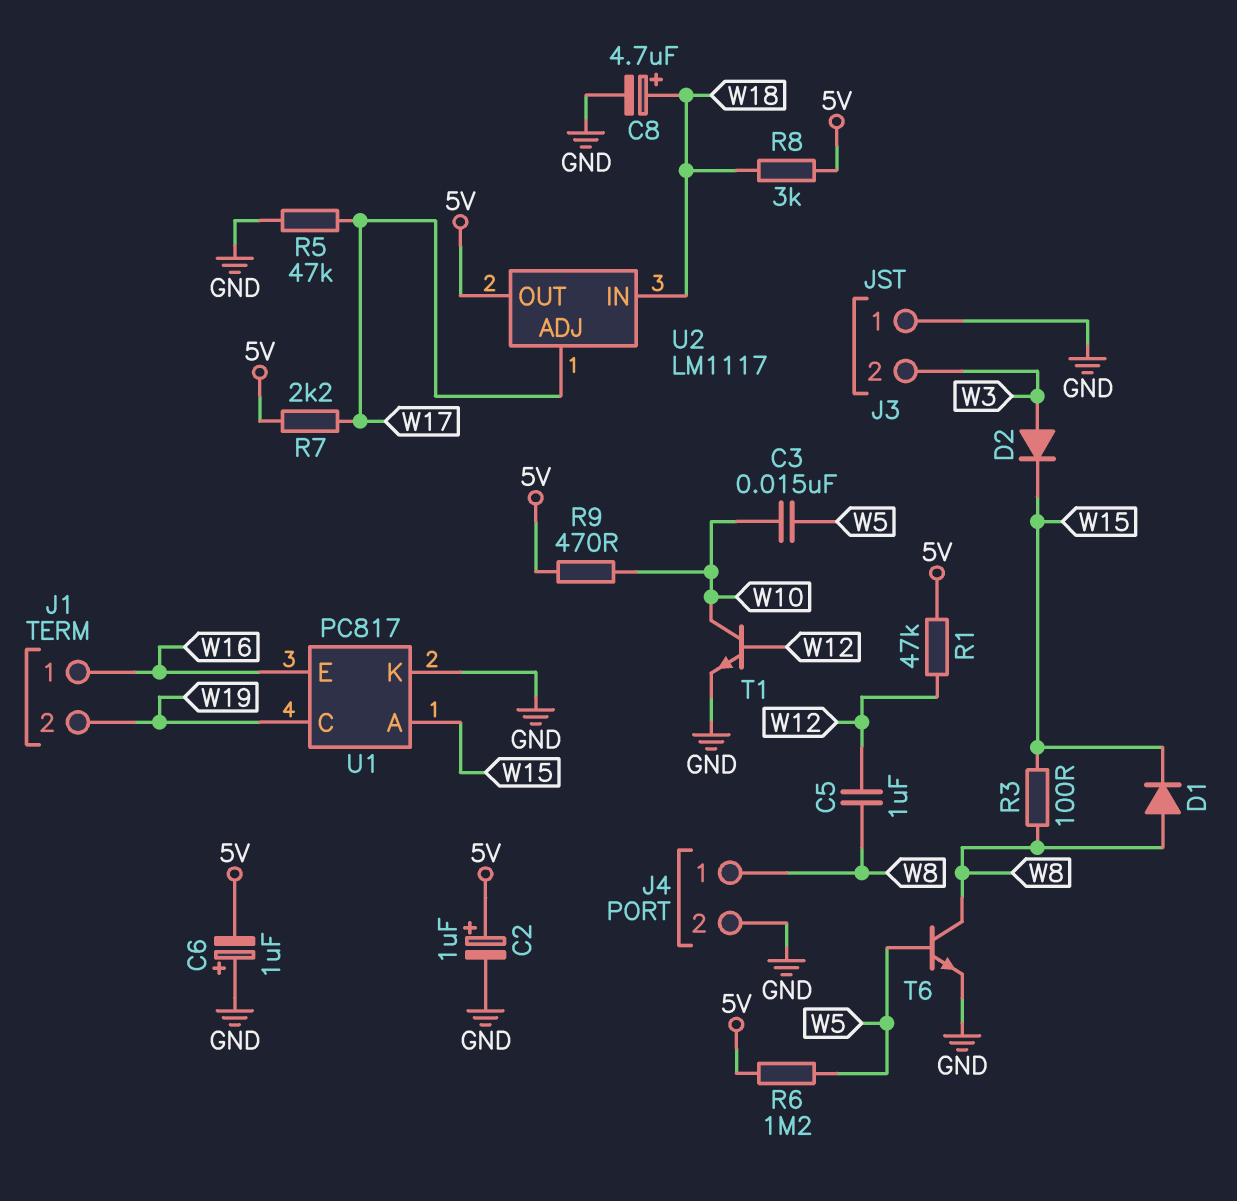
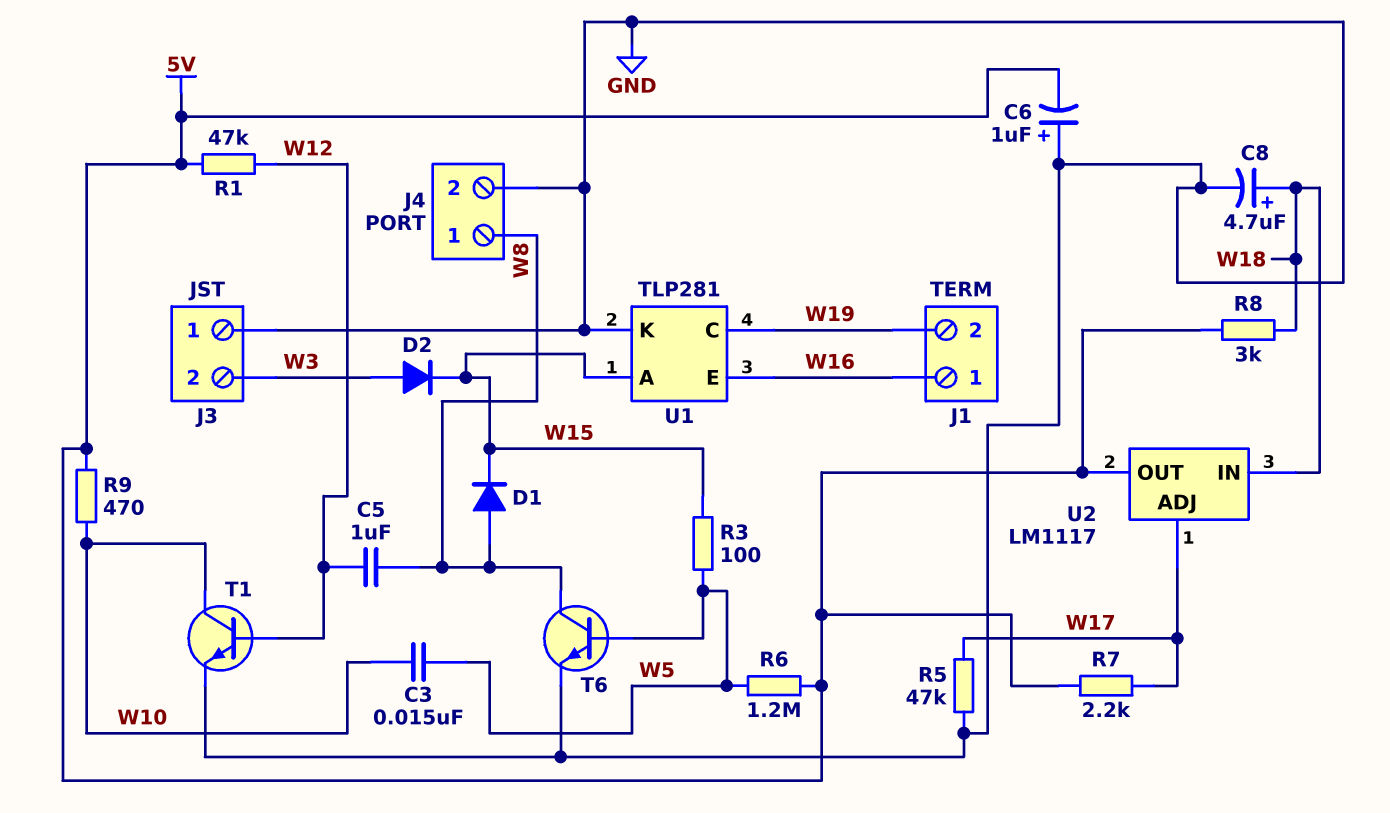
C2: 1uF (plus 5V, minus GND) -> none
R3: 100 (W8, W15) -> 100 (W5, W15)
U1: PC817 -> TLP281

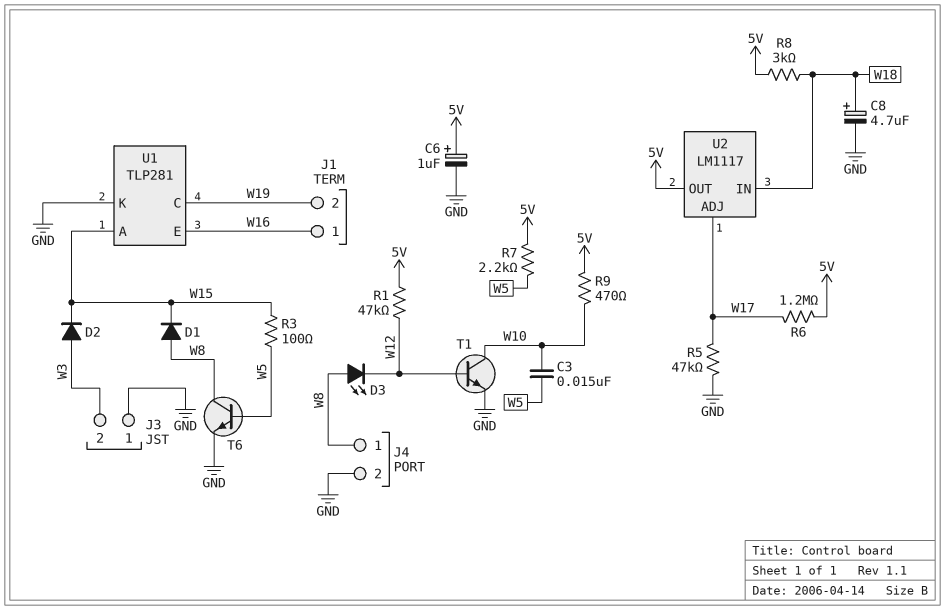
C5: 1uF (W8, W12) -> none
C6: 1uF (plus GND, minus 5V) -> 1uF (plus 5V, minus GND)
D3: none -> LED (A W8, K W12)
R6: 1.2M (5V, W5) -> 1.2M (5V, W17)
R7: 2.2k (5V, W17) -> 2.2k (5V, W5)

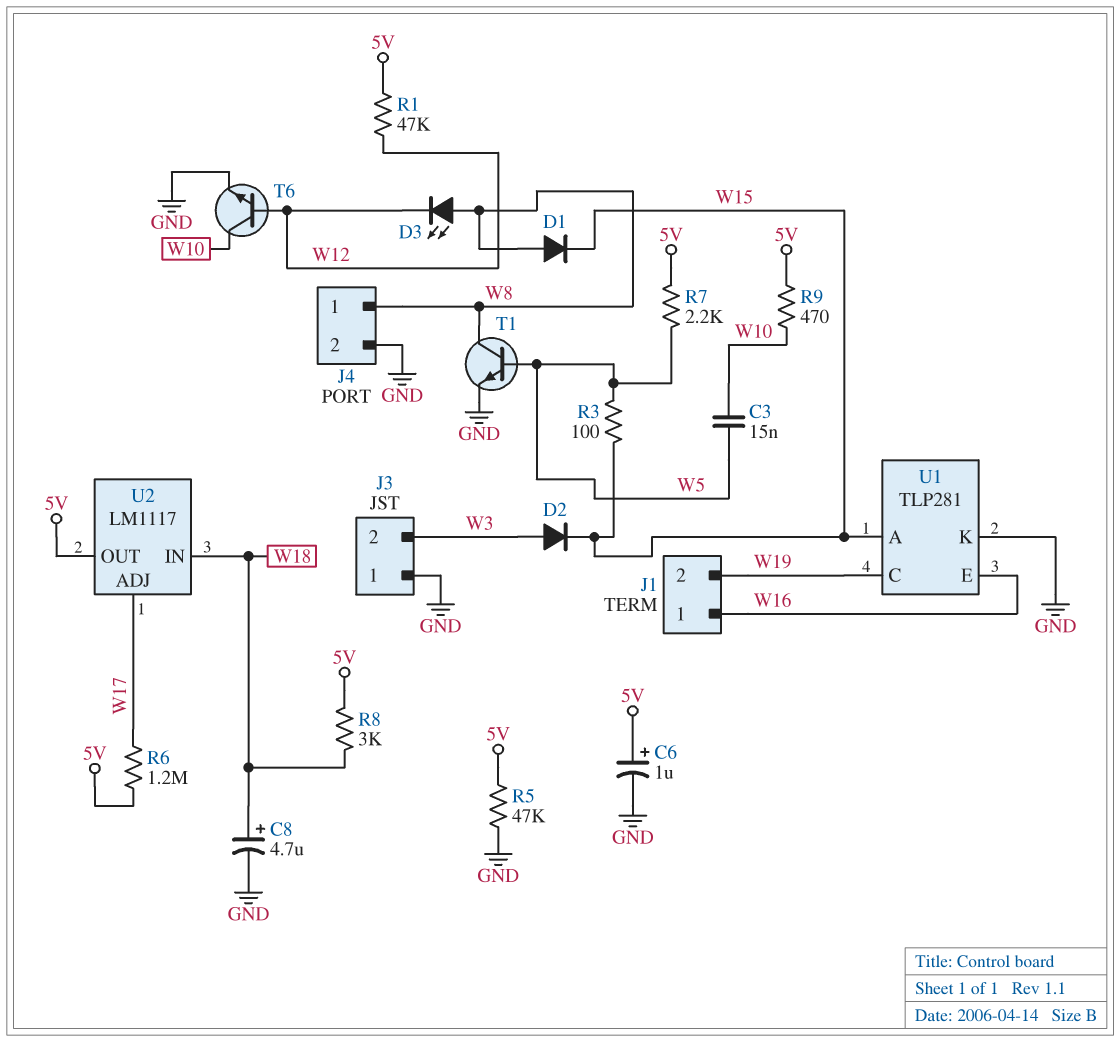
R5: 47k (GND, W17) -> 47k (5V, GND)
T1: NPN (B W12, C W10, E GND) -> NPN (B W5, C W8, E GND)
T6: NPN (B W5, C W8, E GND) -> NPN (B W12, C W10, E GND)

